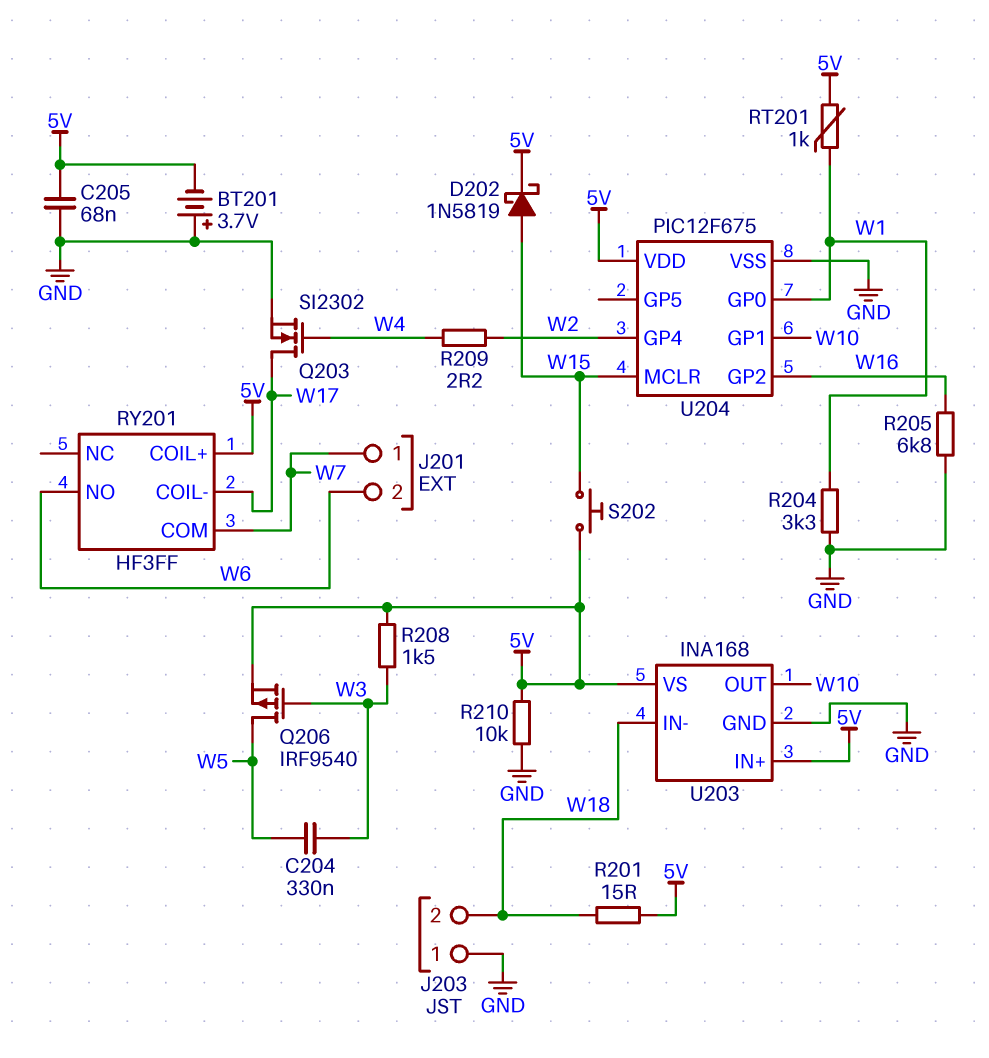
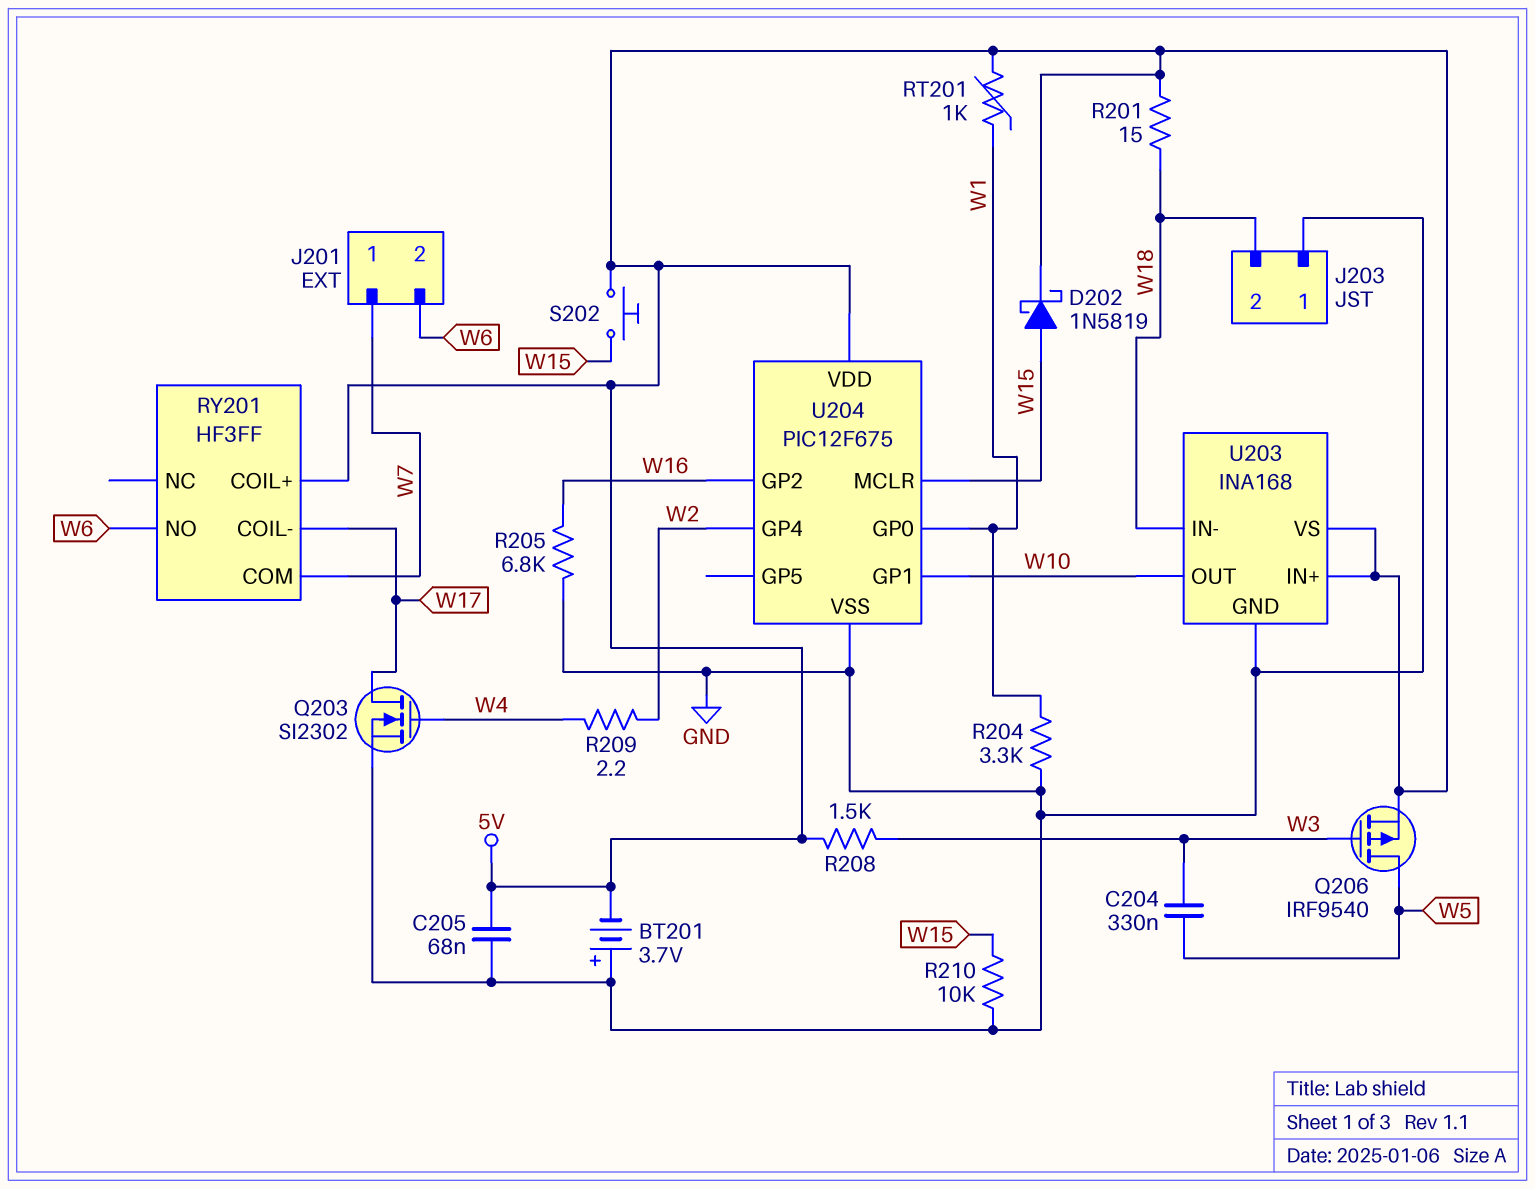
R210: 10k (5V, GND) -> 10k (GND, W15)

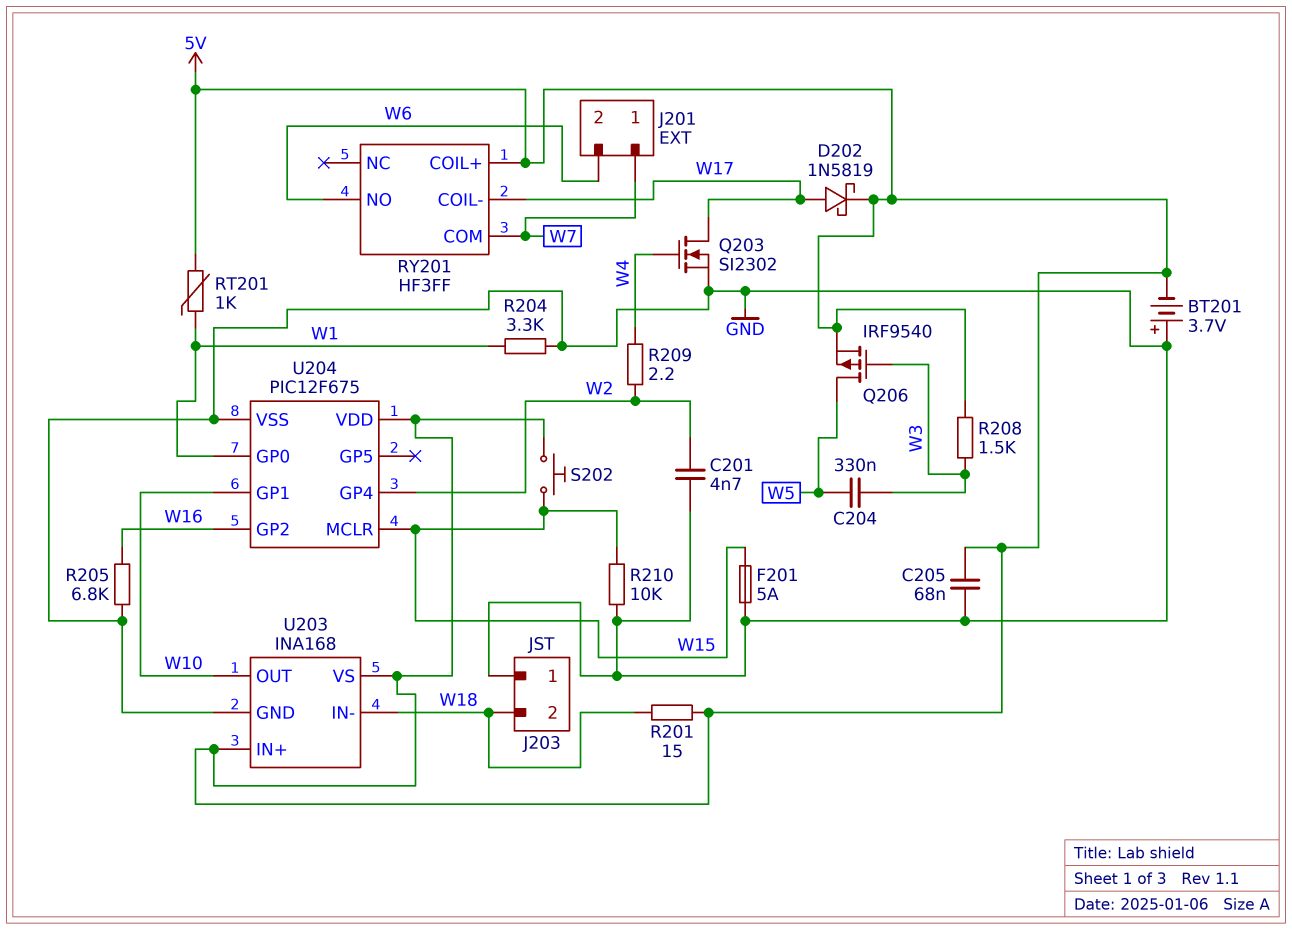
C201: none -> 4.7nF (GND, W2)
D202: schottky 1N5819 (A W15, K 5V) -> schottky 1N5819 (A W17, K 5V)
F201: none -> 5A (GND, W15)

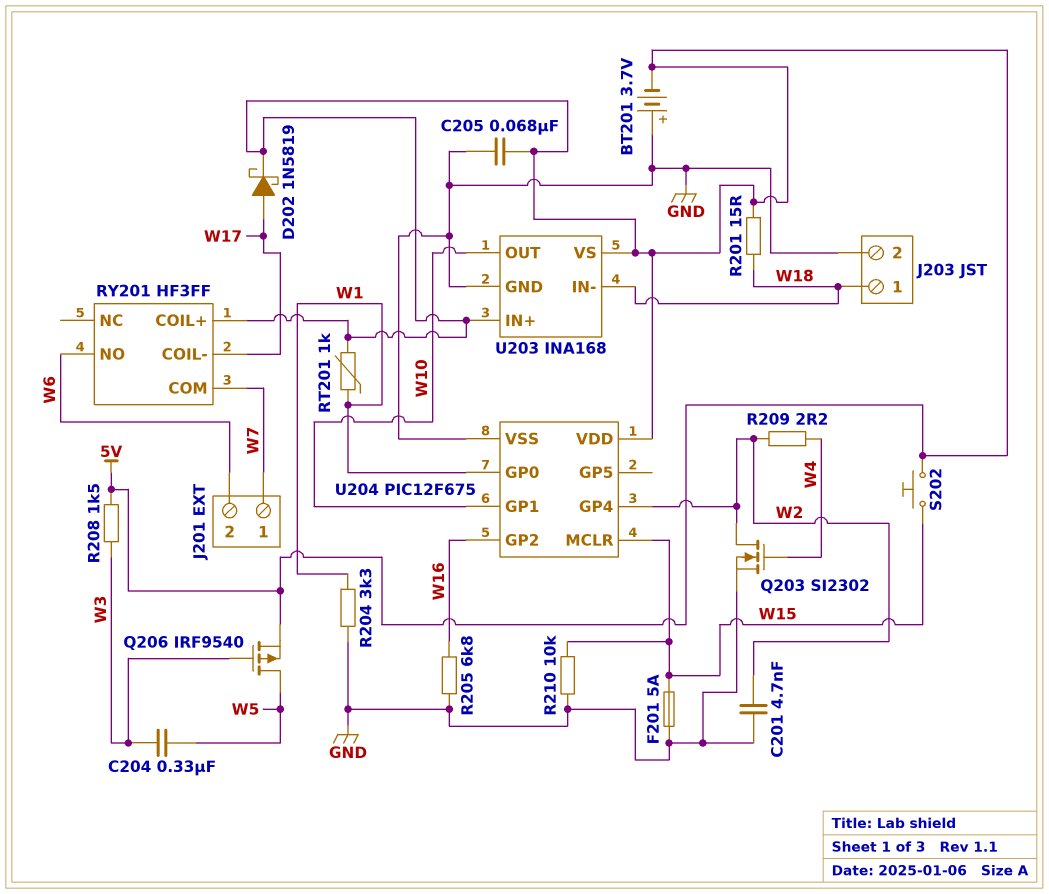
J203 pin 1: GND -> W18
J203 pin 2: W18 -> GND
Q203: NMOS SI2302 (G W4, D W17, S GND) -> NMOS SI2302 (G W4, D W2, S GND)

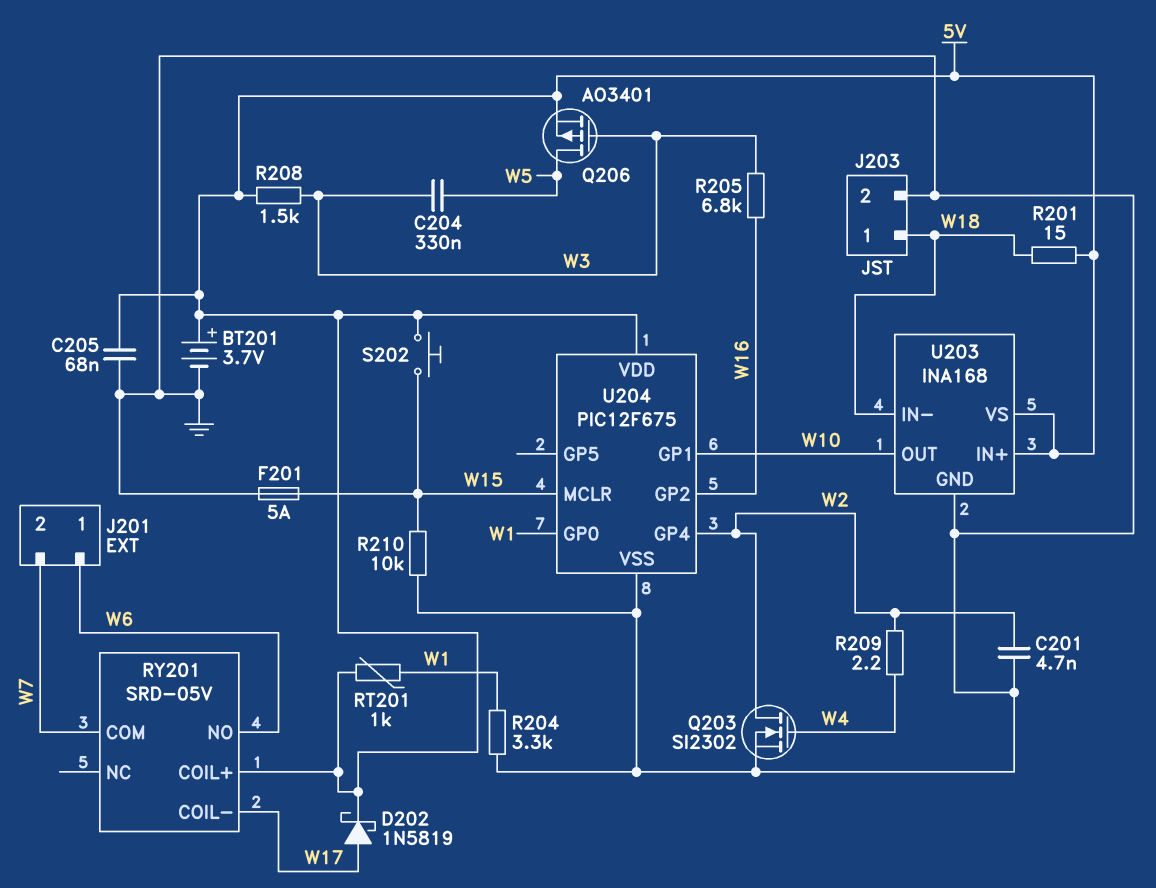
BT201: 3.7V (plus GND, minus 5V) -> 3.7V (plus 5V, minus GND)
J201 pin 1: W7 -> W6
J201 pin 2: W6 -> W7
Q206: PMOS IRF9540 (G W3, D W5, S 5V) -> PMOS AO3401 (G W3, D W5, S 5V)
R205: 6.8k (GND, W16) -> 6.8k (W3, W16)
RY201: HF3FF -> SRD-05V

